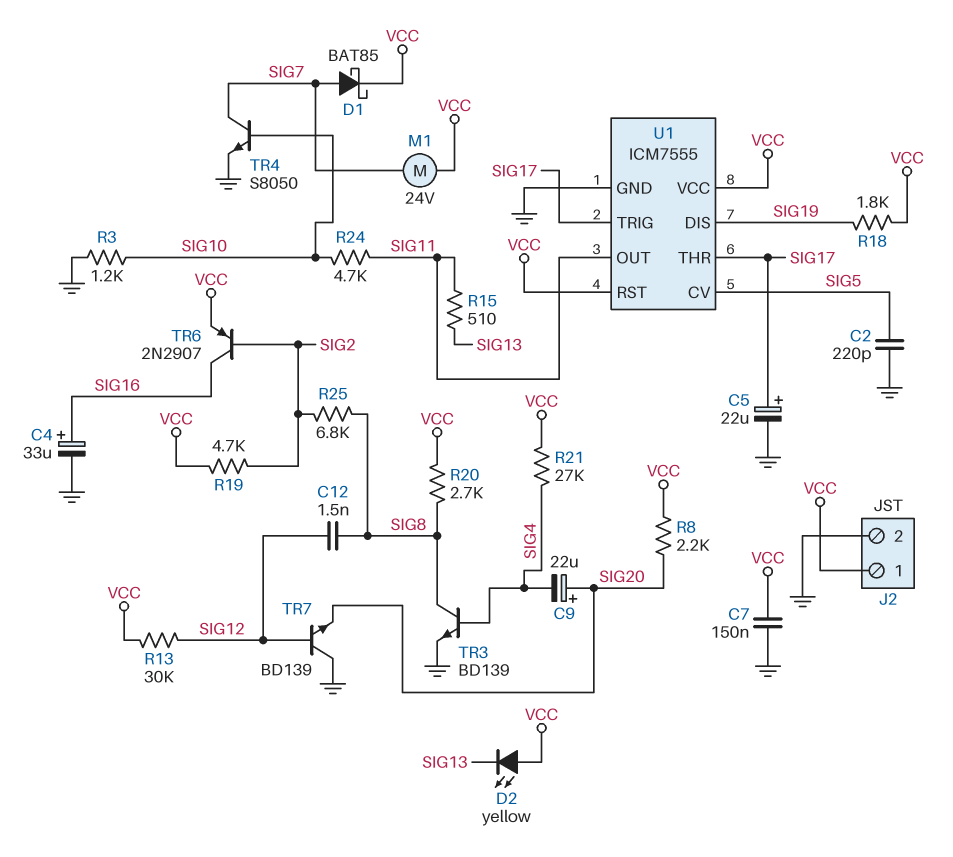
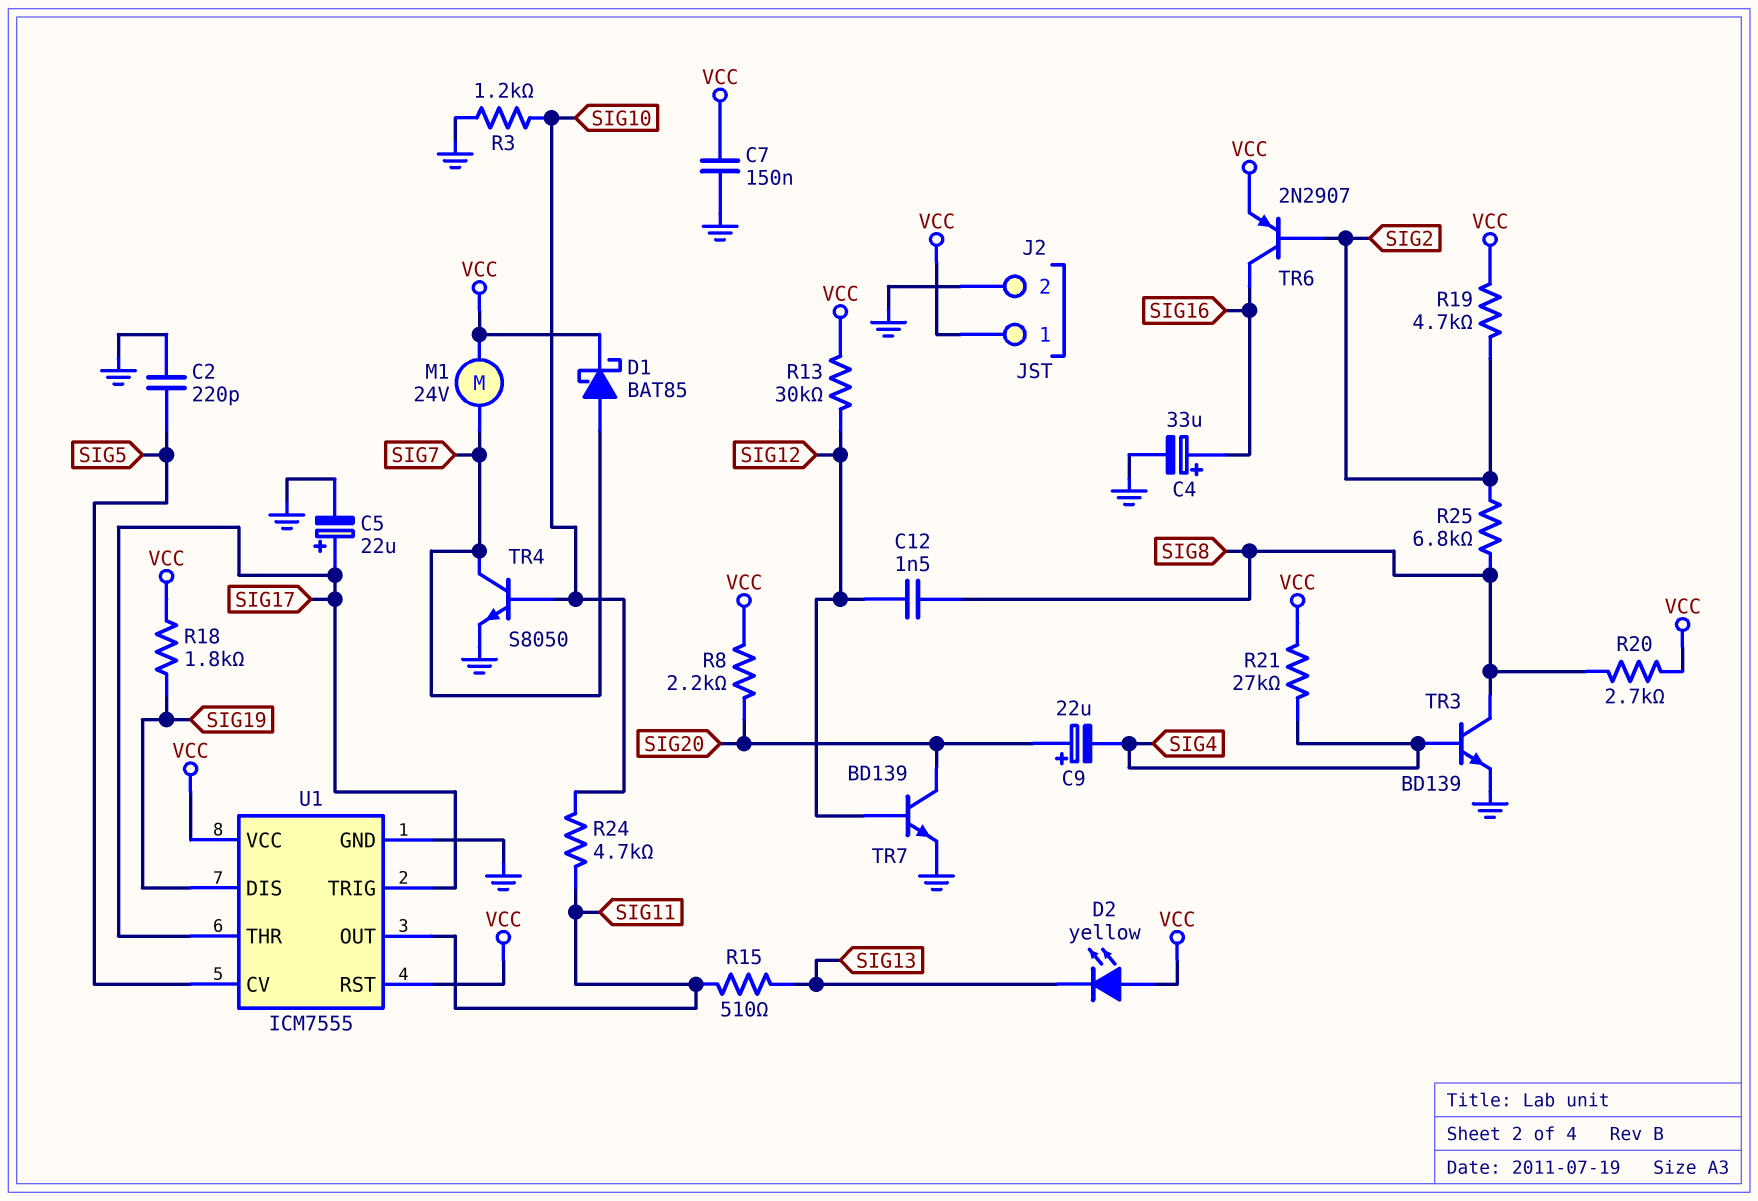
TR7: NPN BD139 (B SIG12, C GND, E SIG20) -> NPN BD139 (B SIG12, C SIG20, E GND)

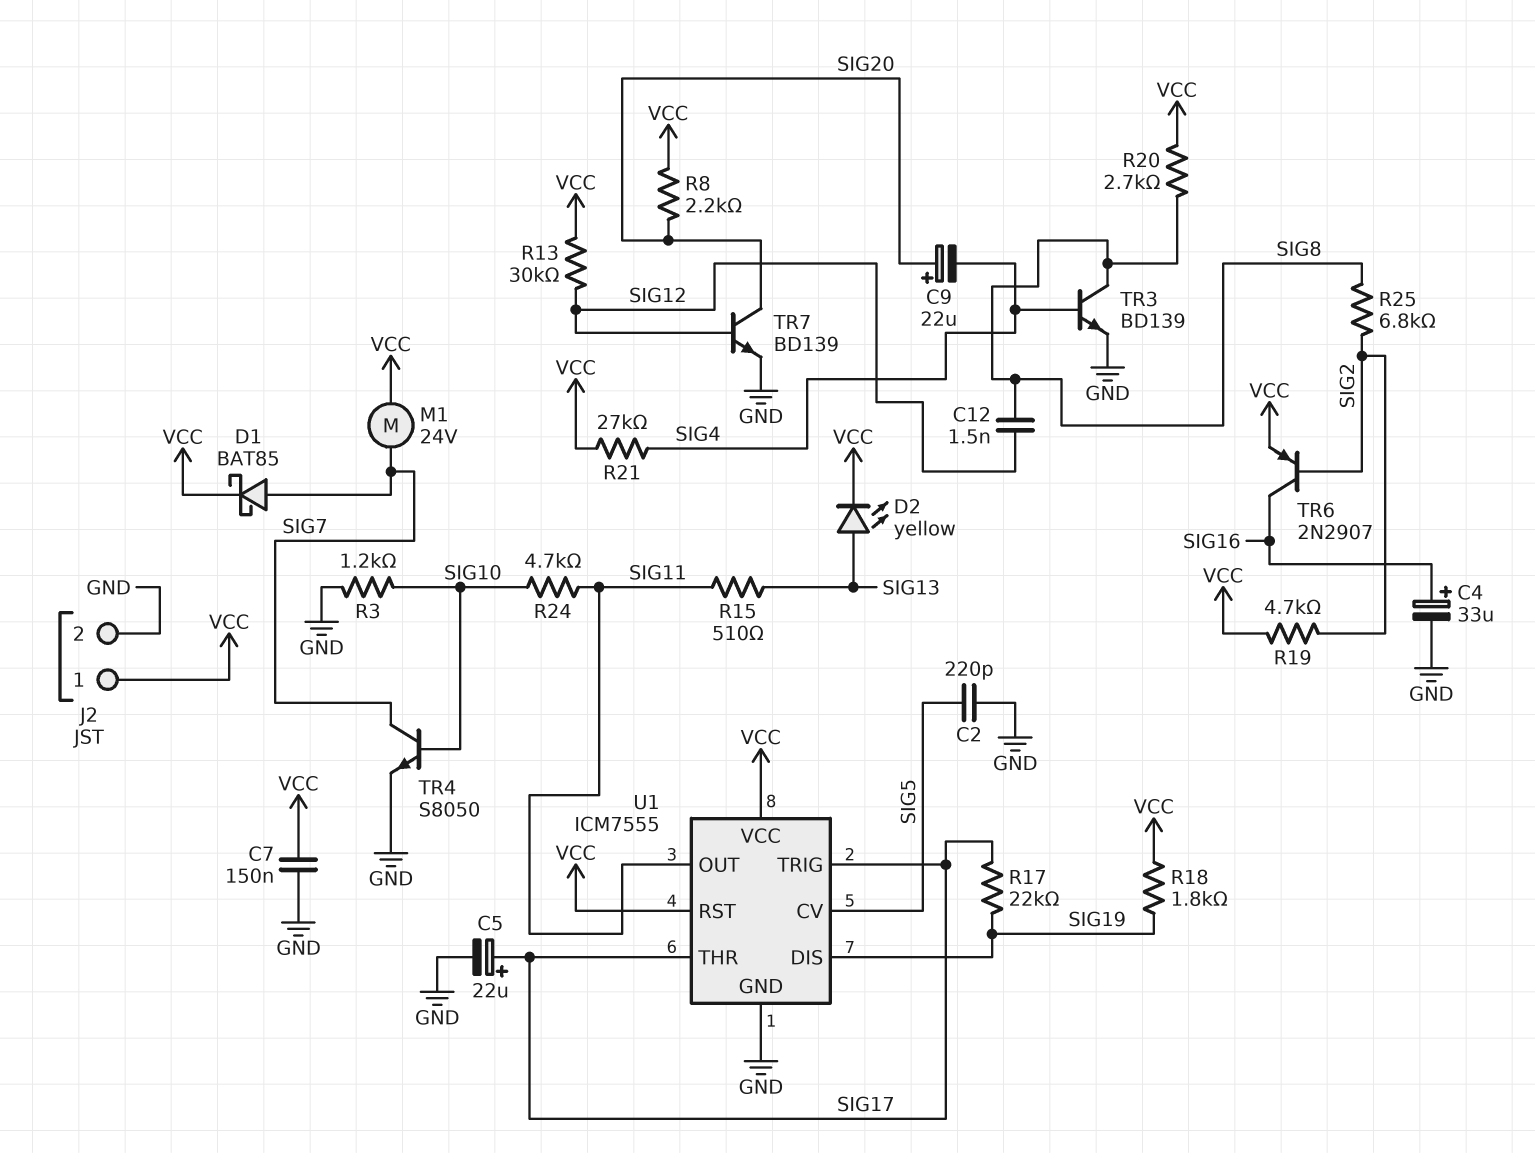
D2: LED yellow (A VCC, K SIG13) -> LED yellow (A SIG13, K VCC)
R17: none -> 22k (SIG17, SIG19)

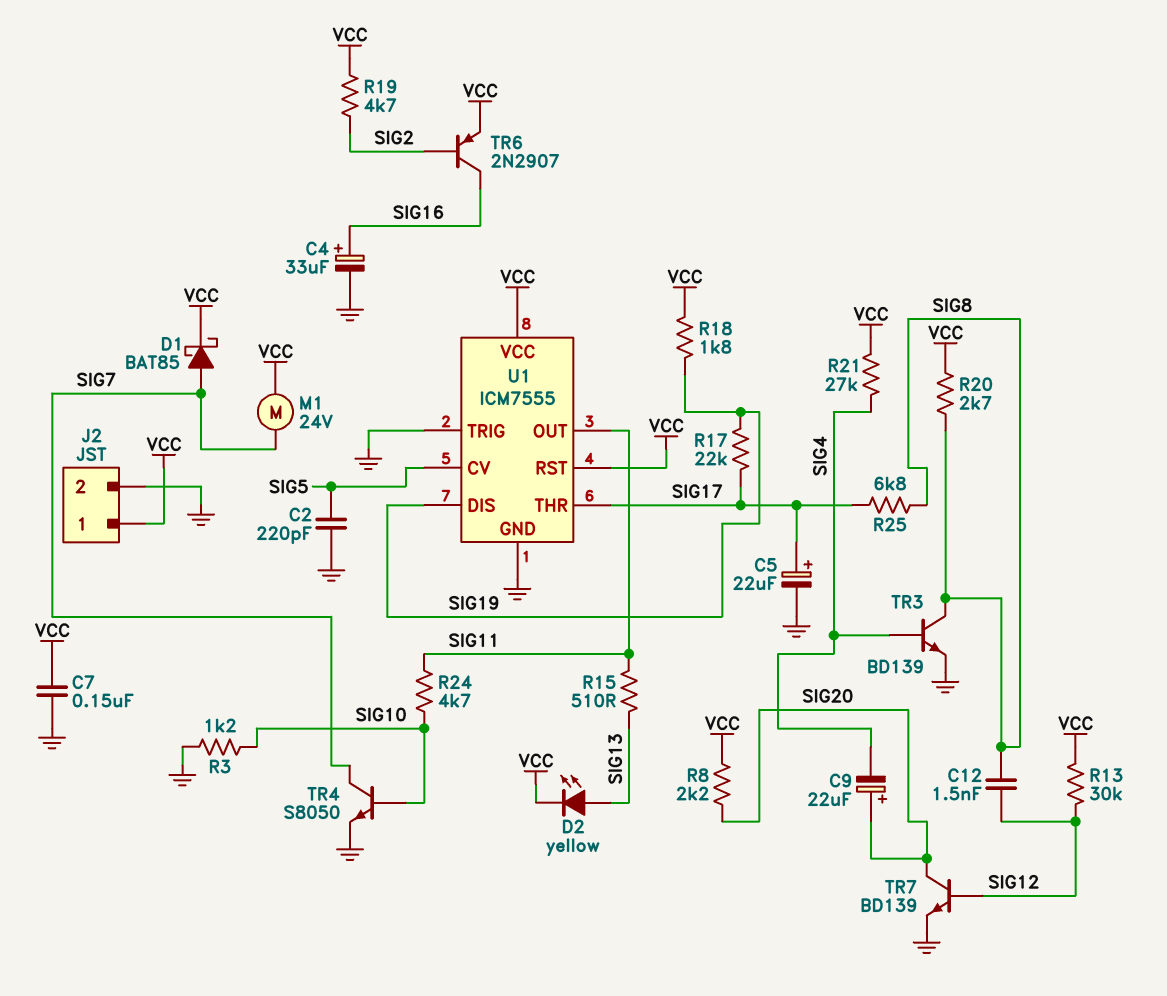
R25: 6.8k (SIG2, SIG8) -> 6.8k (SIG8, SIG17)
U1 pin TRIG: SIG17 -> GND

